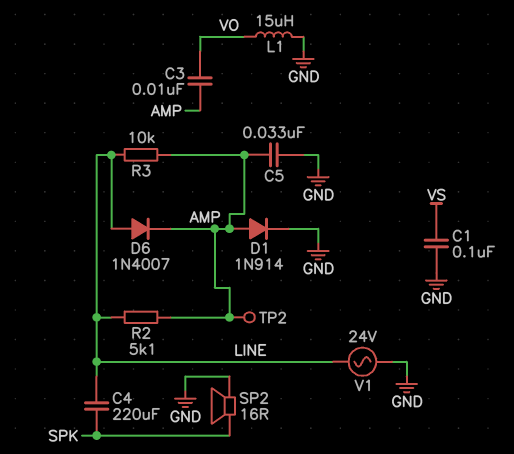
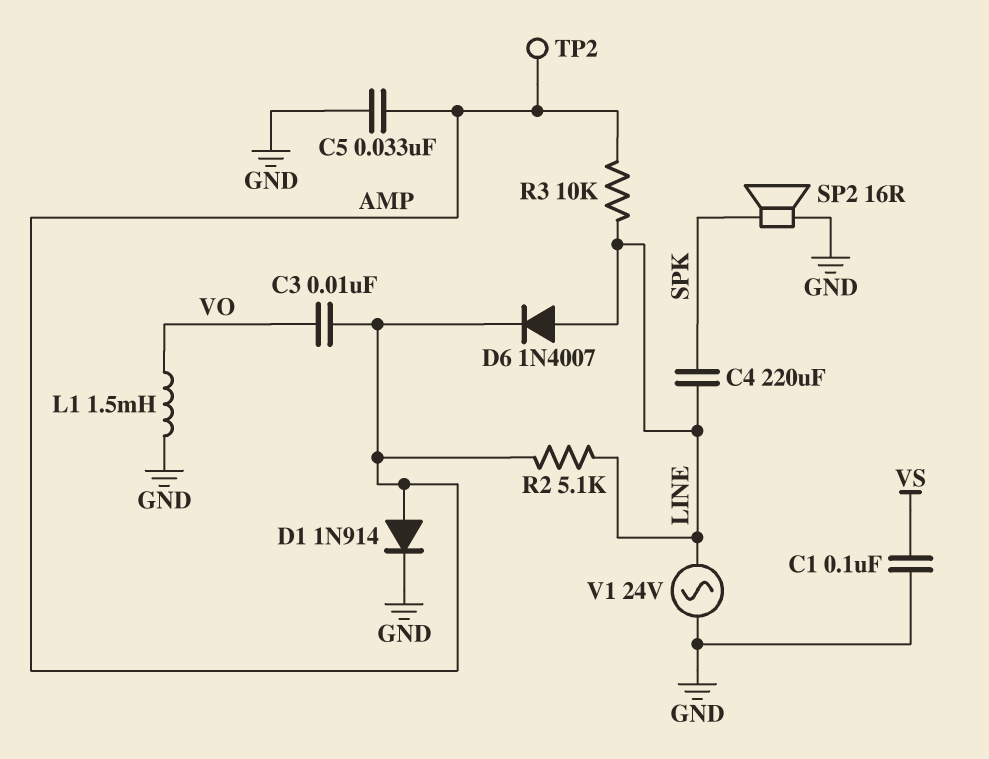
L1: 15uH (GND, VO) -> 1.5mH (GND, VO)

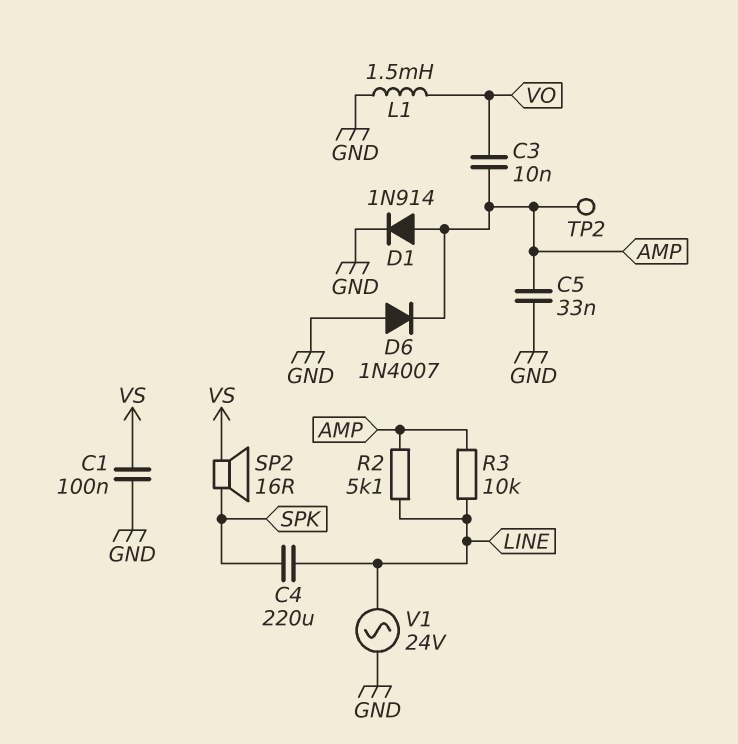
D6: diode 1N4007 (A LINE, K AMP) -> diode 1N4007 (A GND, K AMP)
SP2: speaker 16R (GND, SPK) -> speaker 16R (SPK, VS)

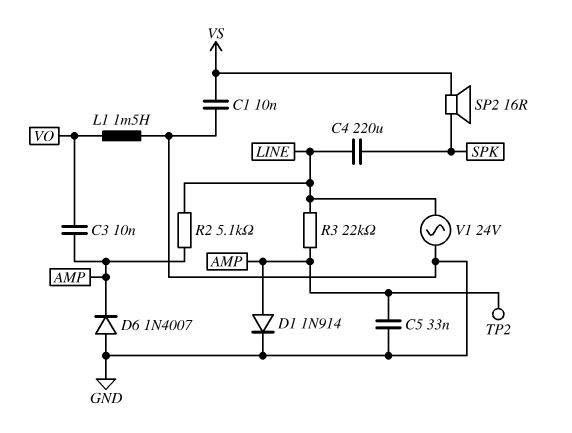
C1: 100nF (GND, VS) -> 10nF (GND, VS)
R3: 10k (AMP, LINE) -> 22k (AMP, LINE)

